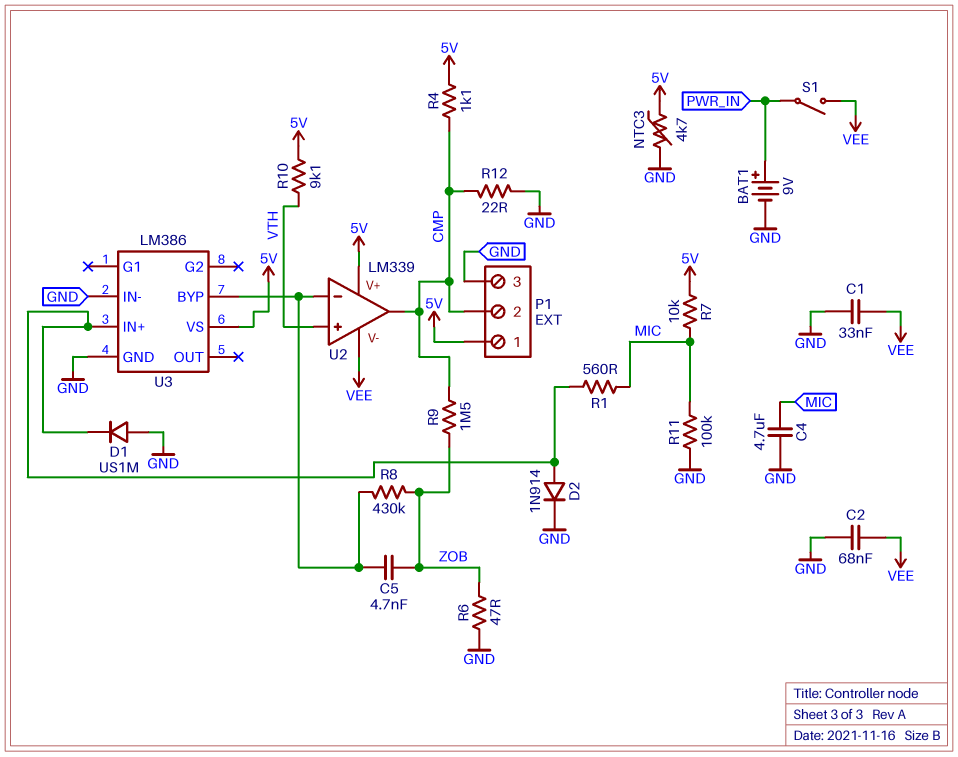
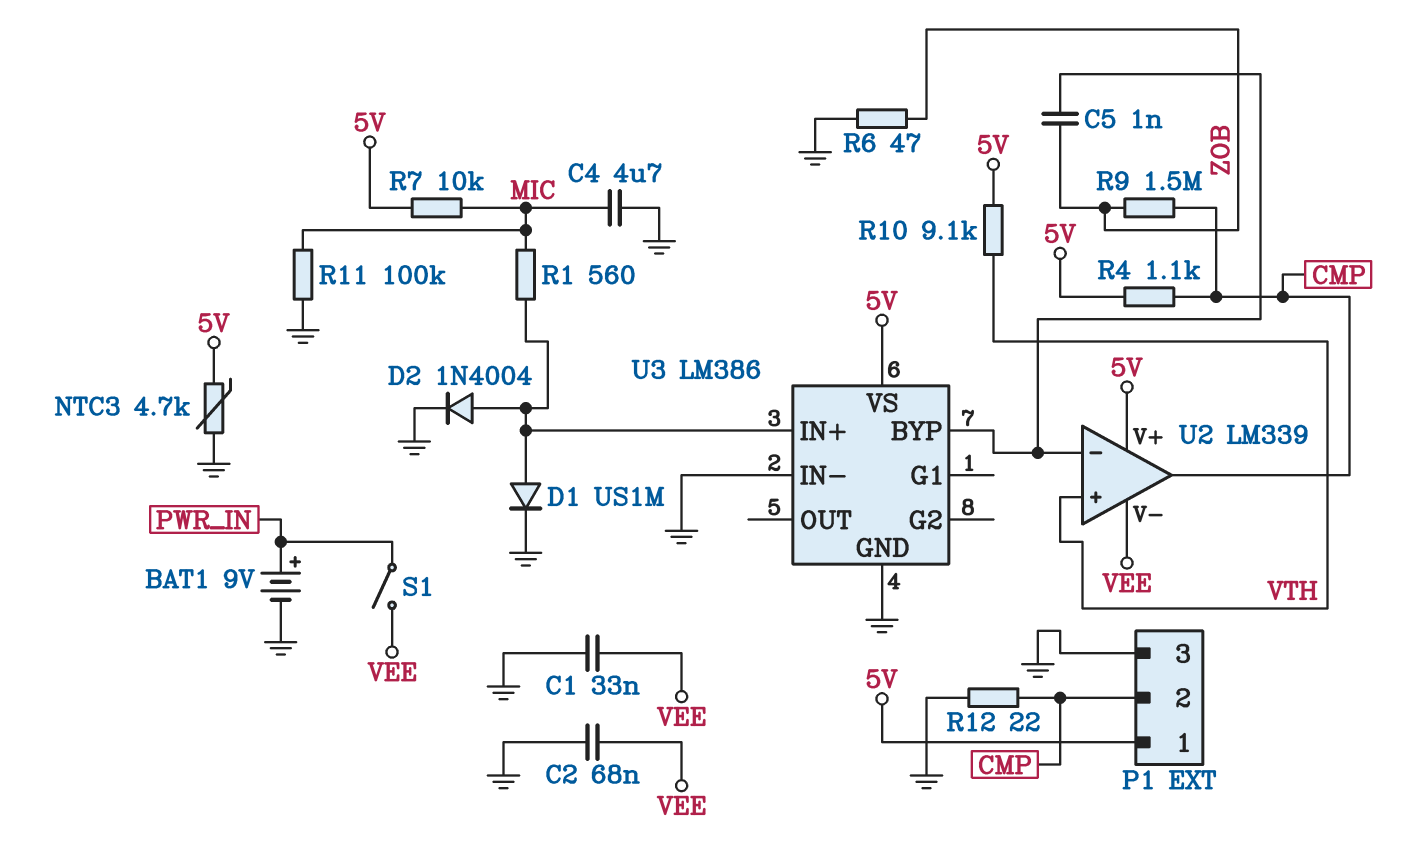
C5: 4.7nF (U2/in-, ZOB) -> 1nF (U2/in-, ZOB)
D1: diode US1M (A GND, K U3/IN+) -> diode US1M (A U3/IN+, K GND)
D2: diode 1N914 (A U3/IN+, K GND) -> diode 1N4004 (A U3/IN+, K GND)
R8: 430k (U2/in-, ZOB) -> none

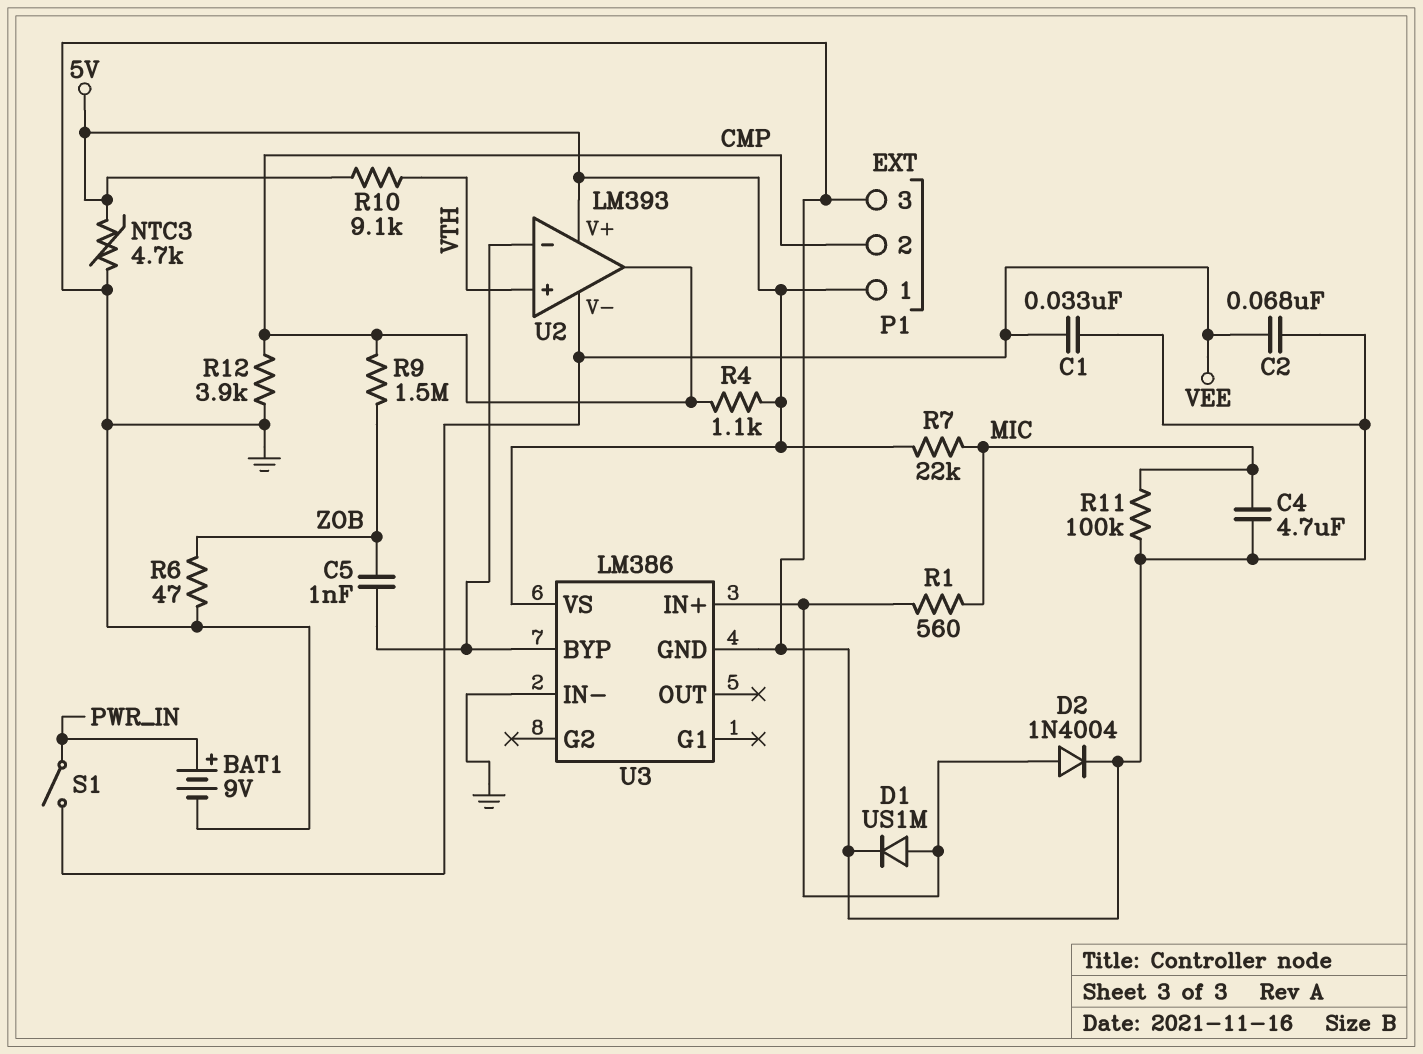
R7: 10k (5V, MIC) -> 22k (5V, MIC)
R12: 22 (CMP, GND) -> 3.9k (CMP, GND)
U2: LM339 -> LM393

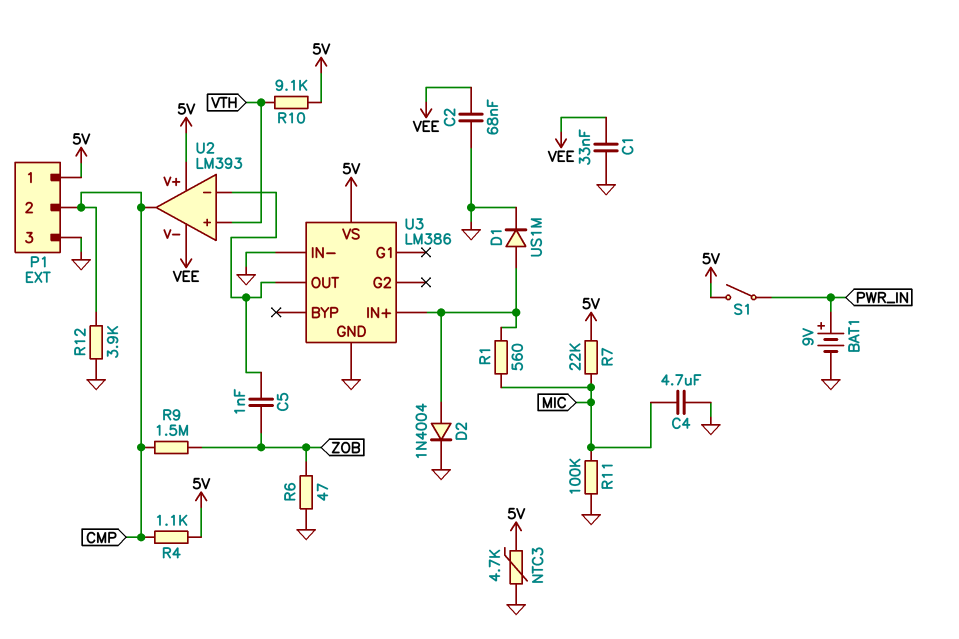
S1: switch (PWR_IN, VEE) -> switch (5V, PWR_IN)
U3 pin BYP: U2/in- -> none
U3 pin OUT: none -> U2/in-

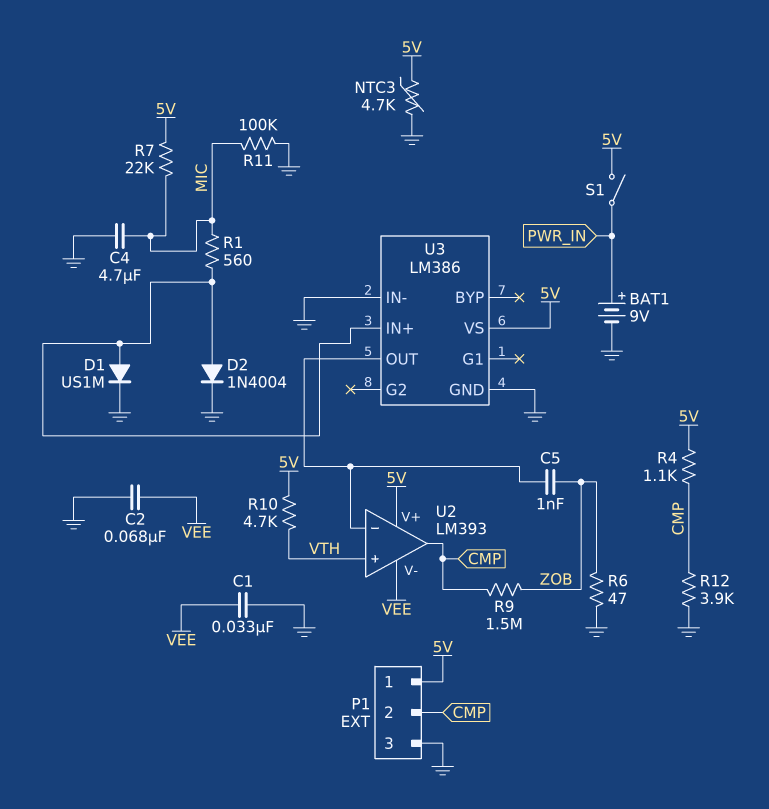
R10: 9.1k (5V, VTH) -> 4.7k (5V, VTH)

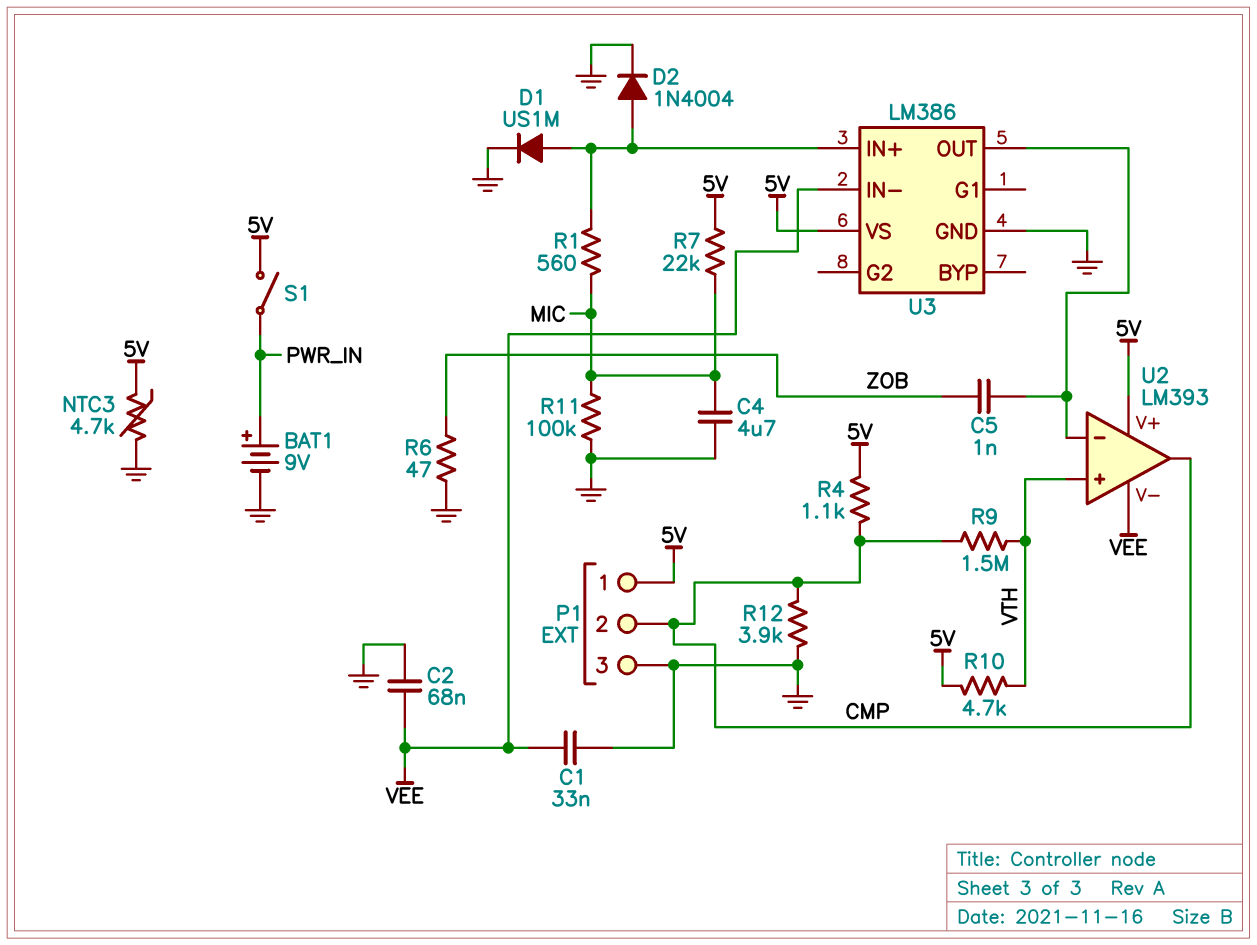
R9: 1.5M (CMP, ZOB) -> 1.5M (CMP, VTH)
U3 pin IN-: GND -> VEE

